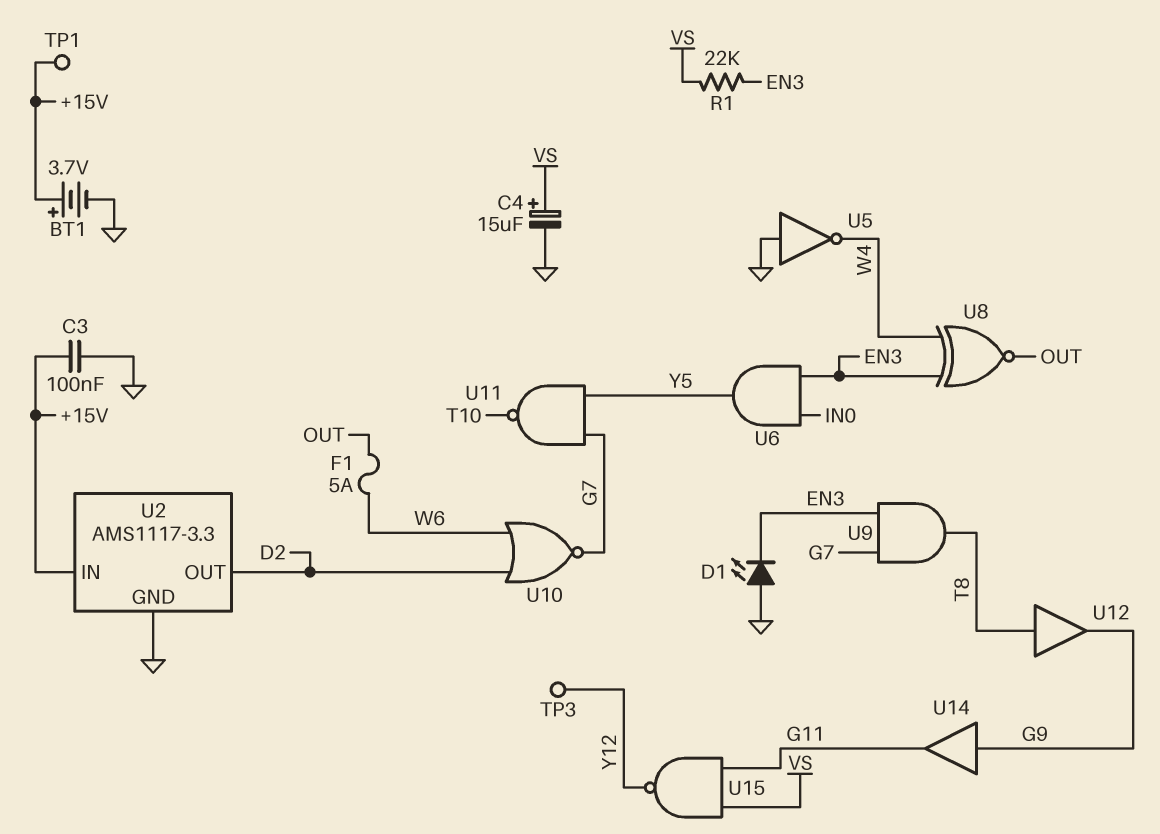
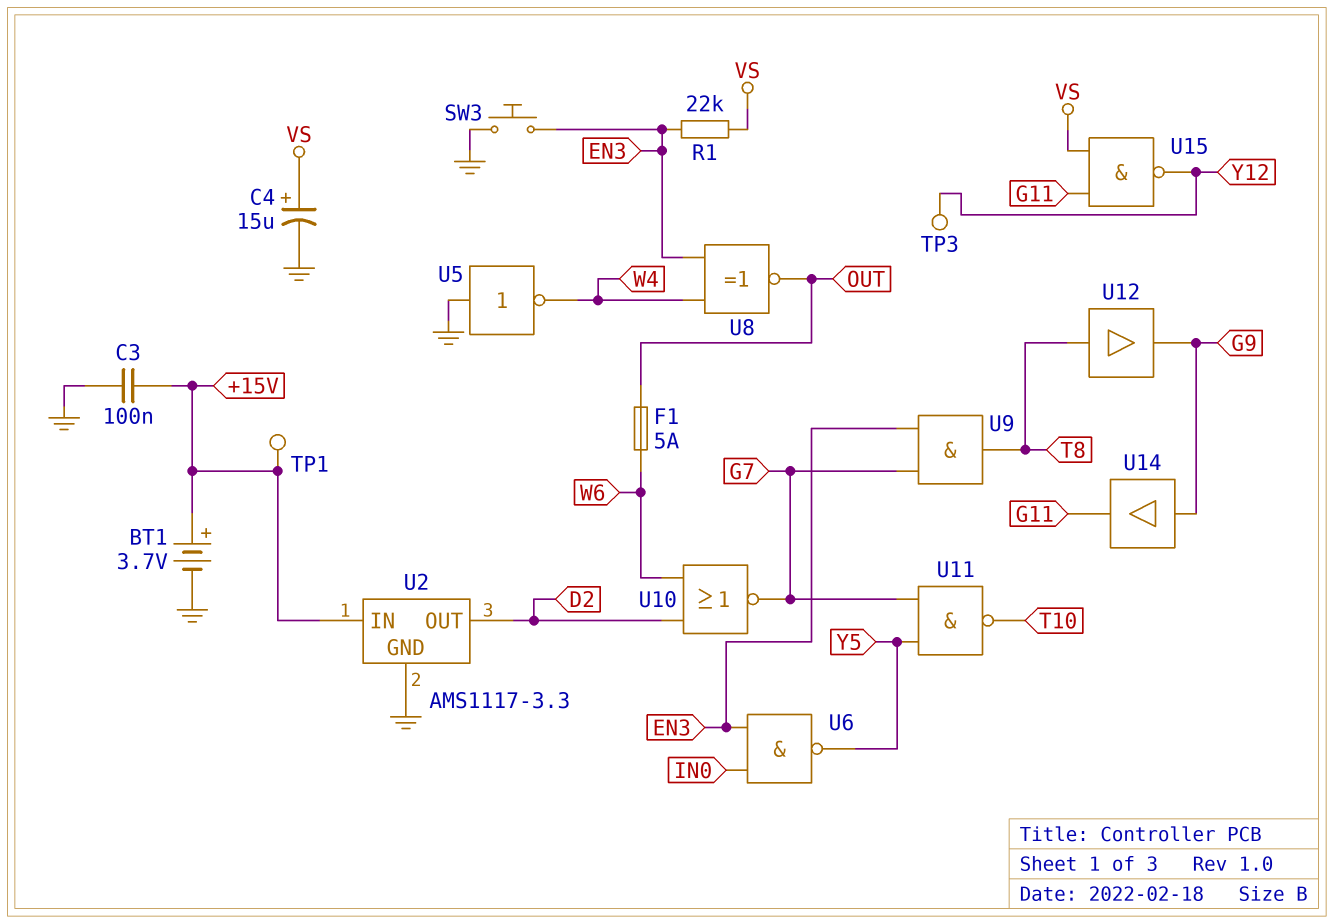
D1: LED (A GND, K EN3) -> none
SW3: none -> button (EN3, GND)
U6: AND (in EN3, in IN0, out Y5) -> NAND (in EN3, in IN0, out Y5)

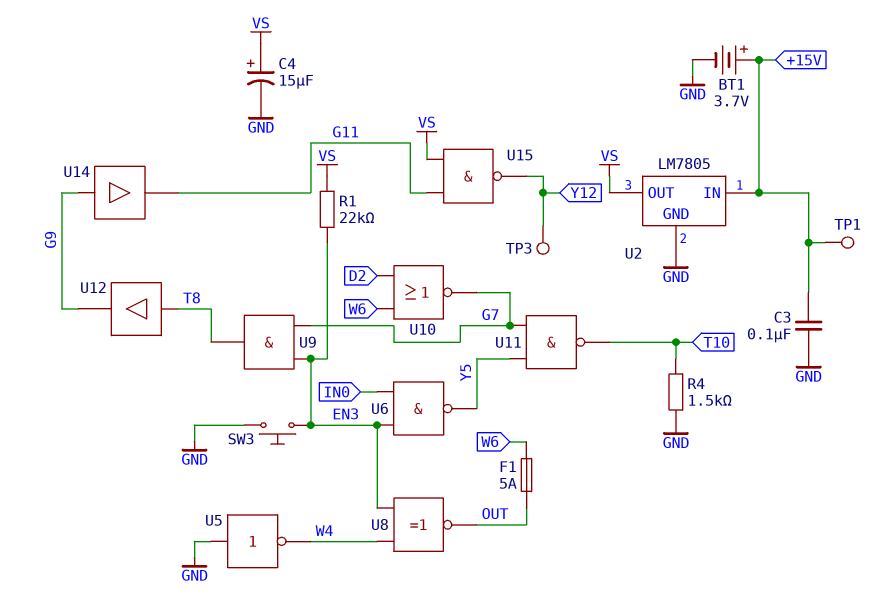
R4: none -> 1.5k (GND, T10)
U2: AMS1117-3.3 -> LM7805
U2 pin OUT: D2 -> VS

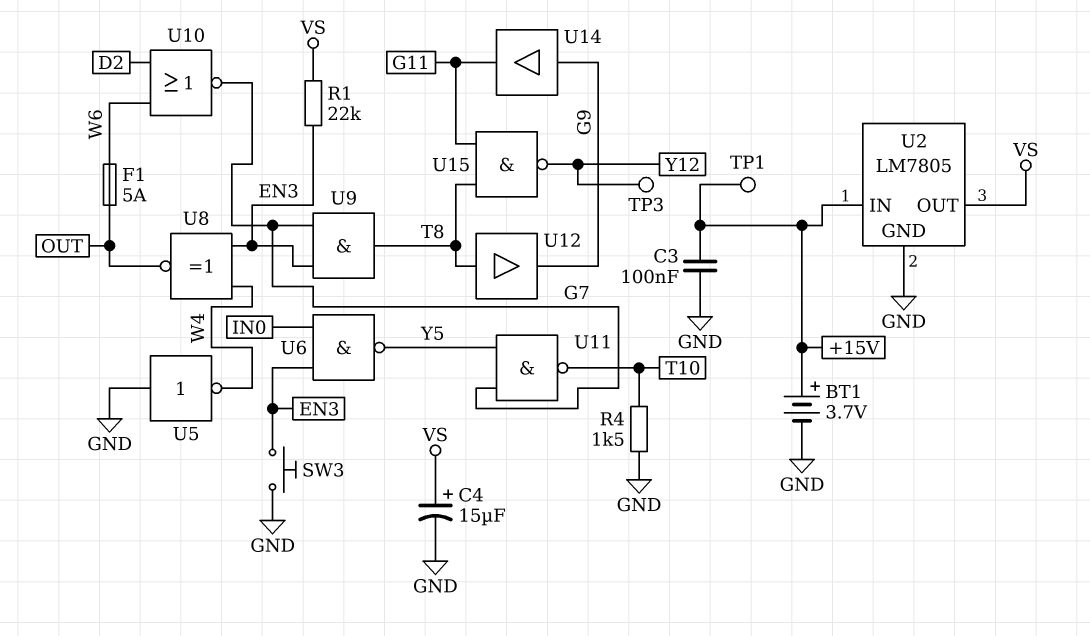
U15: NAND (in G11, in VS, out Y12) -> NAND (in G11, in T8, out Y12)

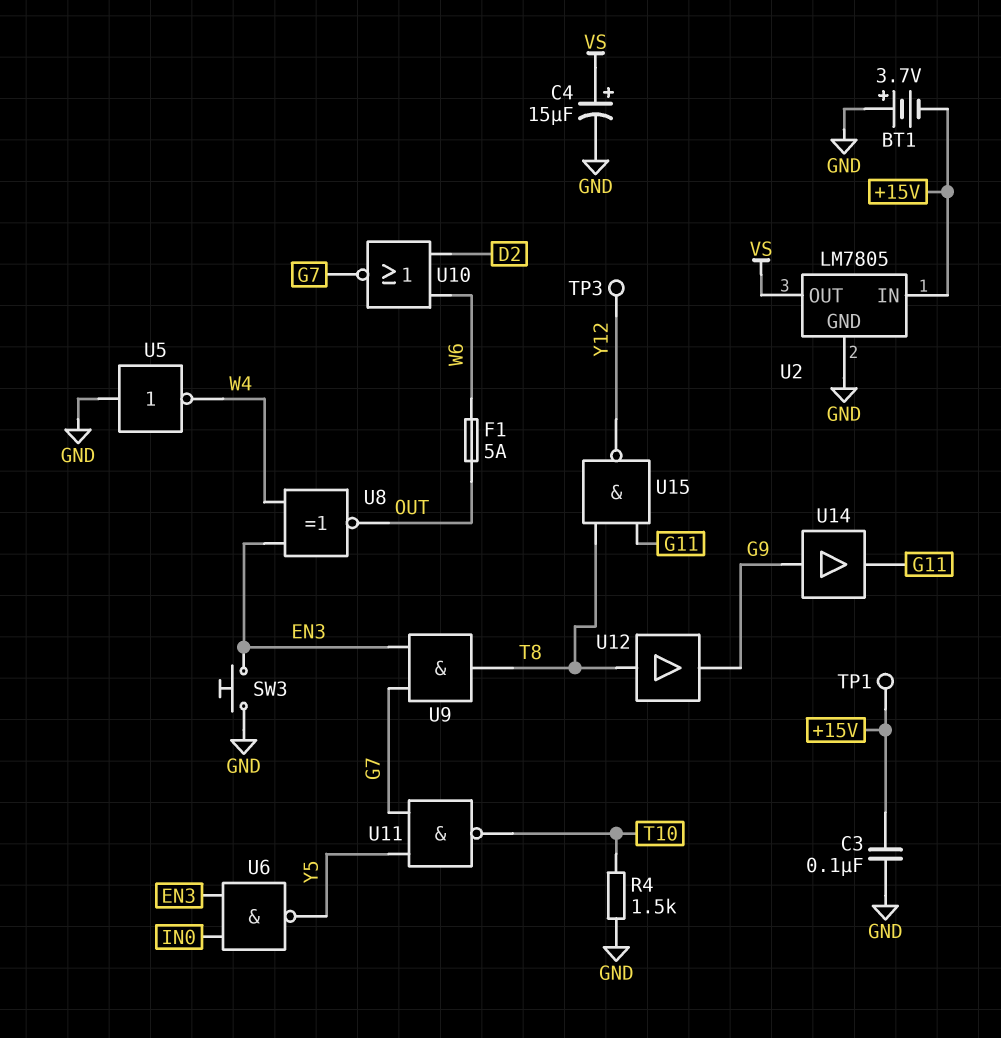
BT1: 3.7V (plus +15V, minus GND) -> 3.7V (plus GND, minus +15V)
R1: 22k (EN3, VS) -> none

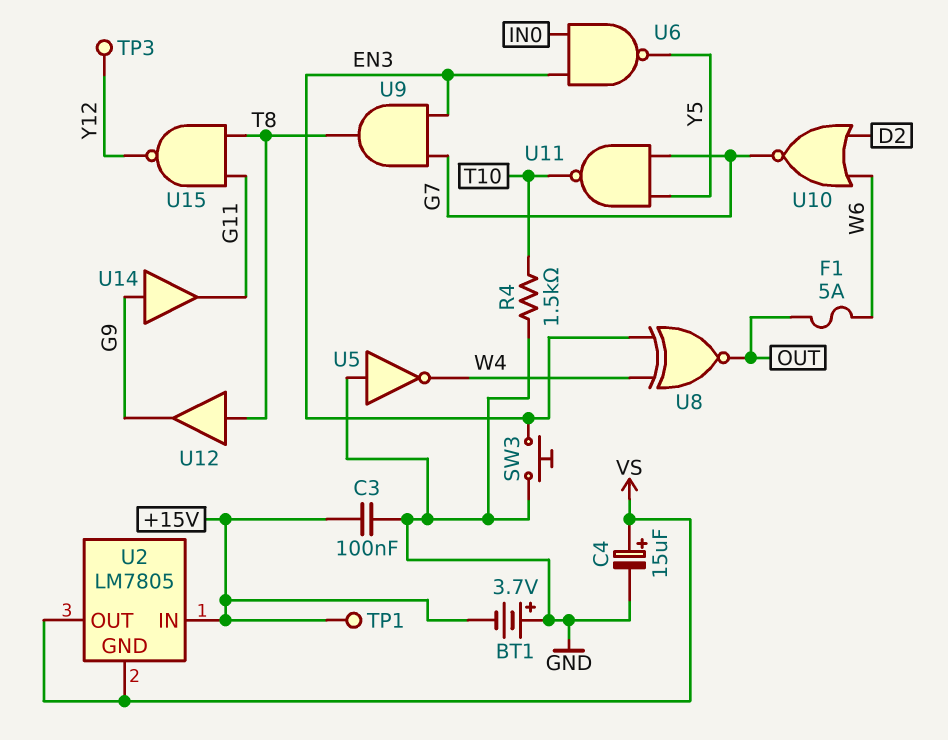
U2 pin GND: GND -> VS

